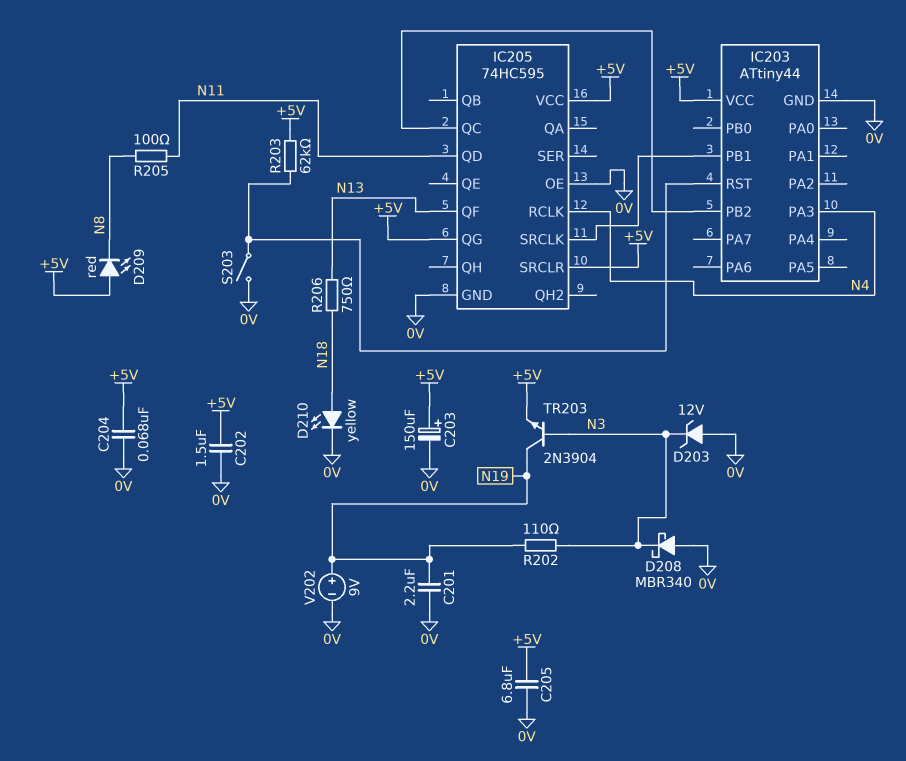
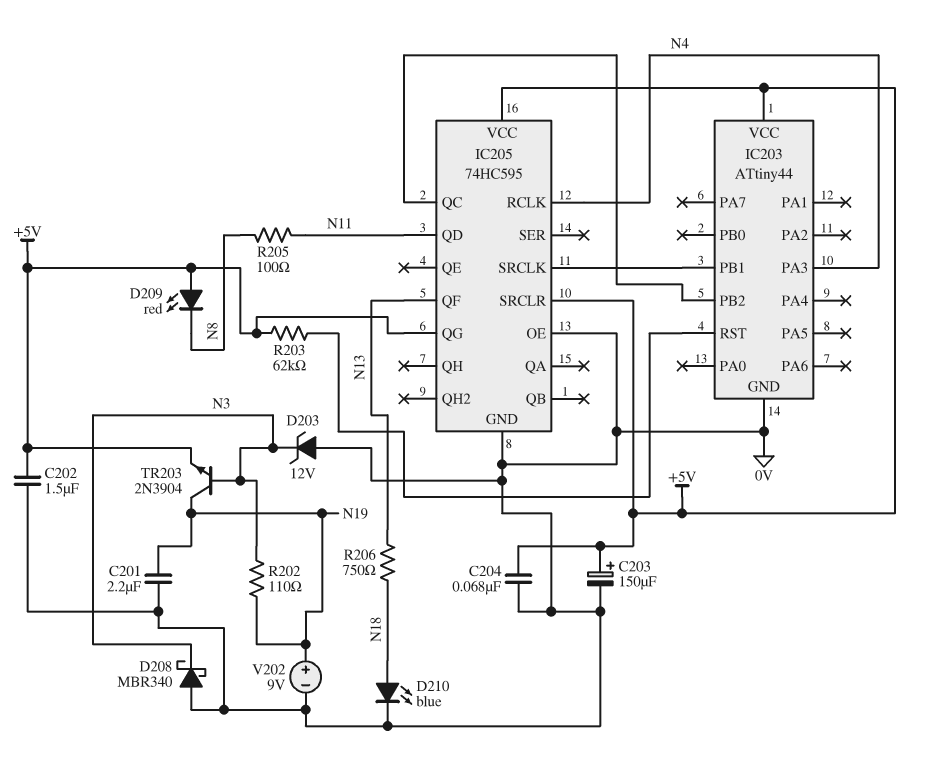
C205: 6.8uF (+5V, 0V) -> none
D210: LED yellow (A N18, K 0V) -> LED blue (A N18, K 0V)
S203: switch (0V, IC203/RST) -> none

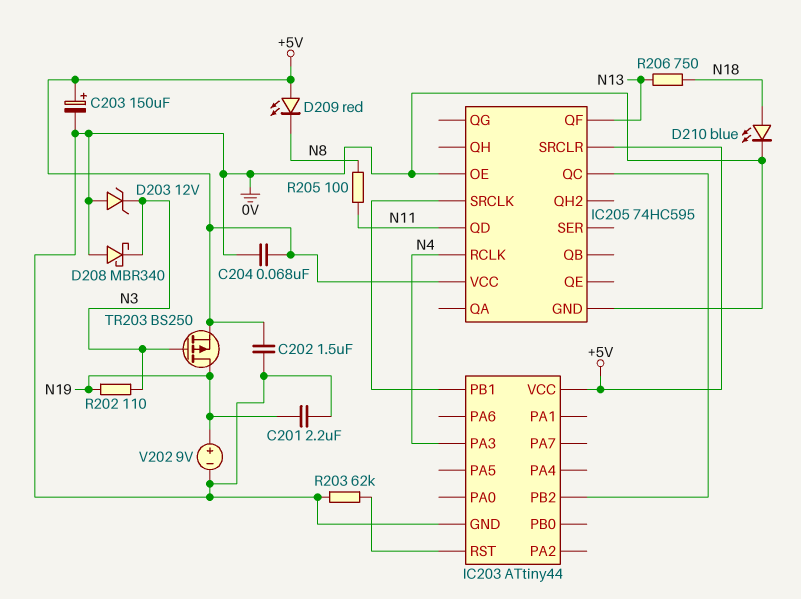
IC205 pin QG: +5V -> none
R203: 62k (+5V, IC203/RST) -> 62k (0V, IC203/RST)
TR203: NPN 2N3904 (B N3, C N19, E +5V) -> PMOS BS250 (G N3, D N19, S +5V)

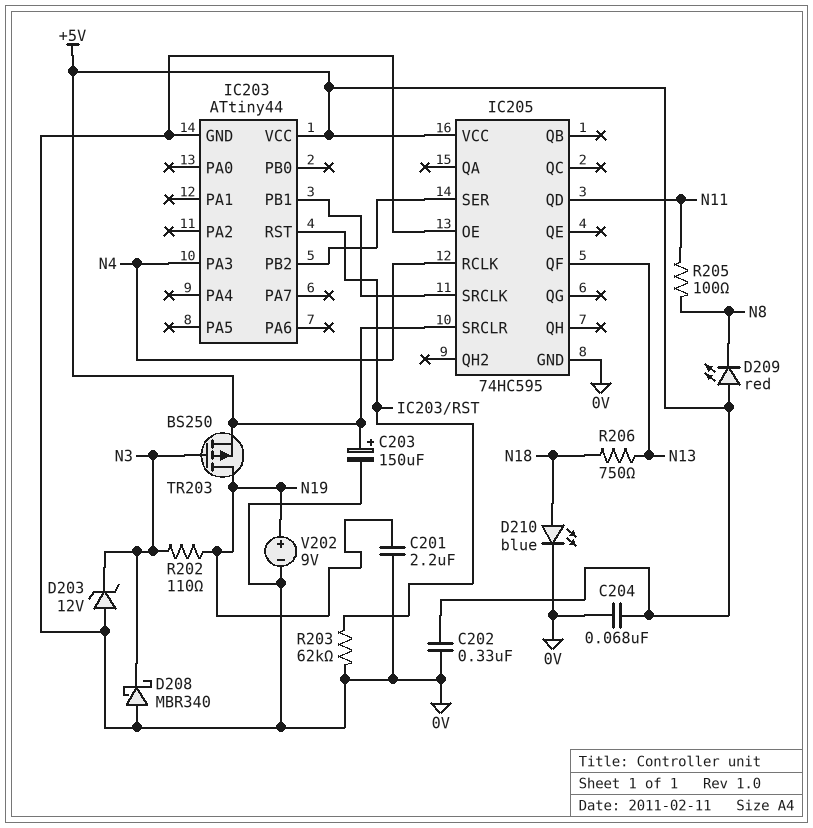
C202: 1.5uF (+5V, 0V) -> 330nF (+5V, 0V)
IC205 pin QC: IC203/PB2 -> none
IC205 pin SER: none -> IC203/PB2

